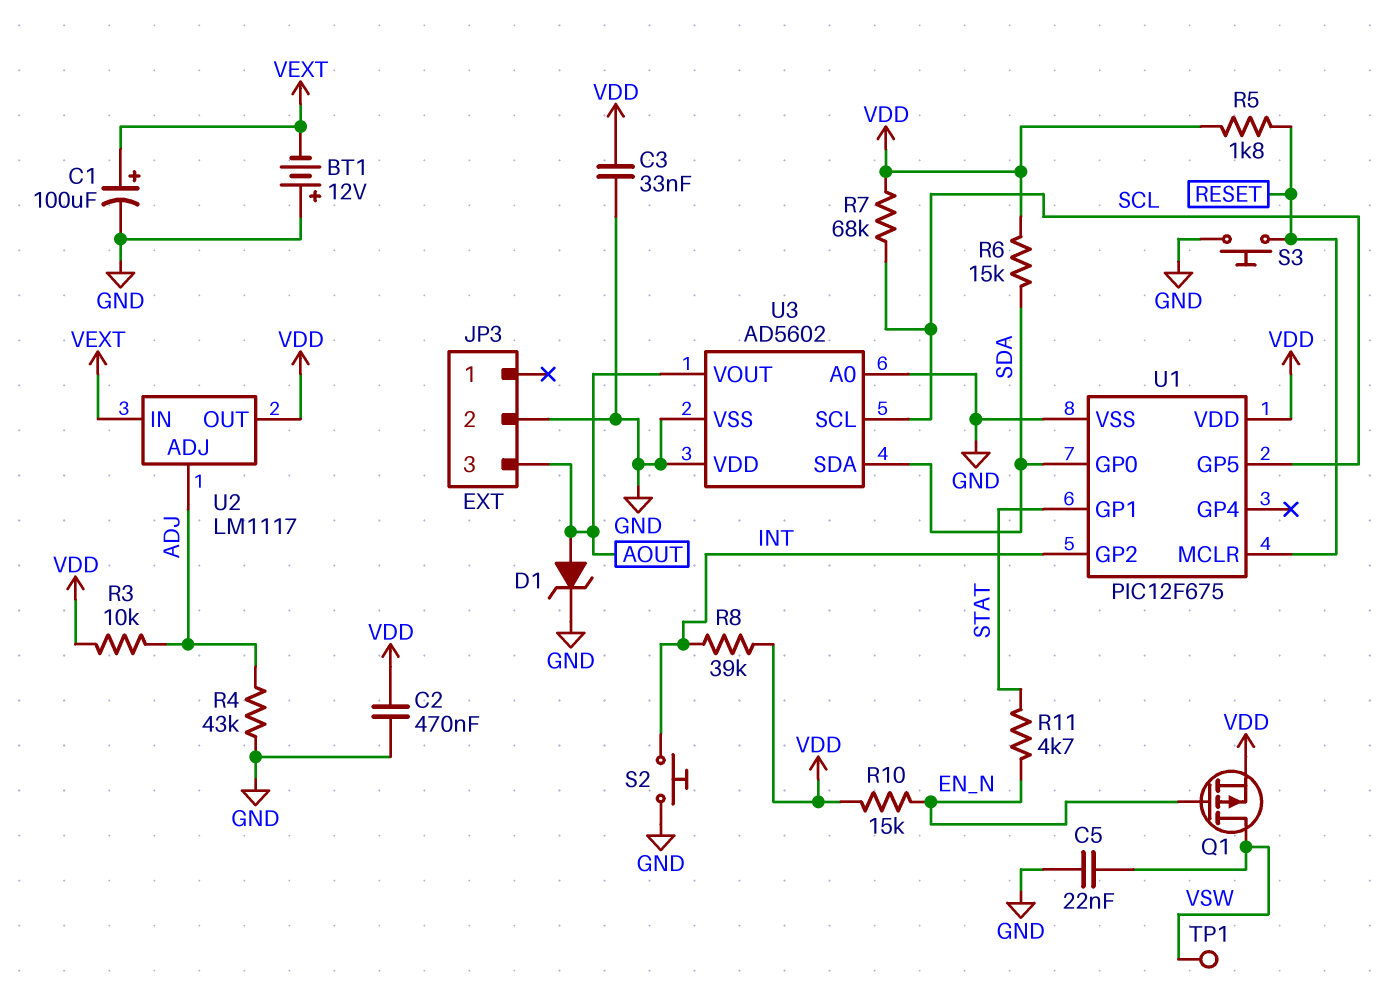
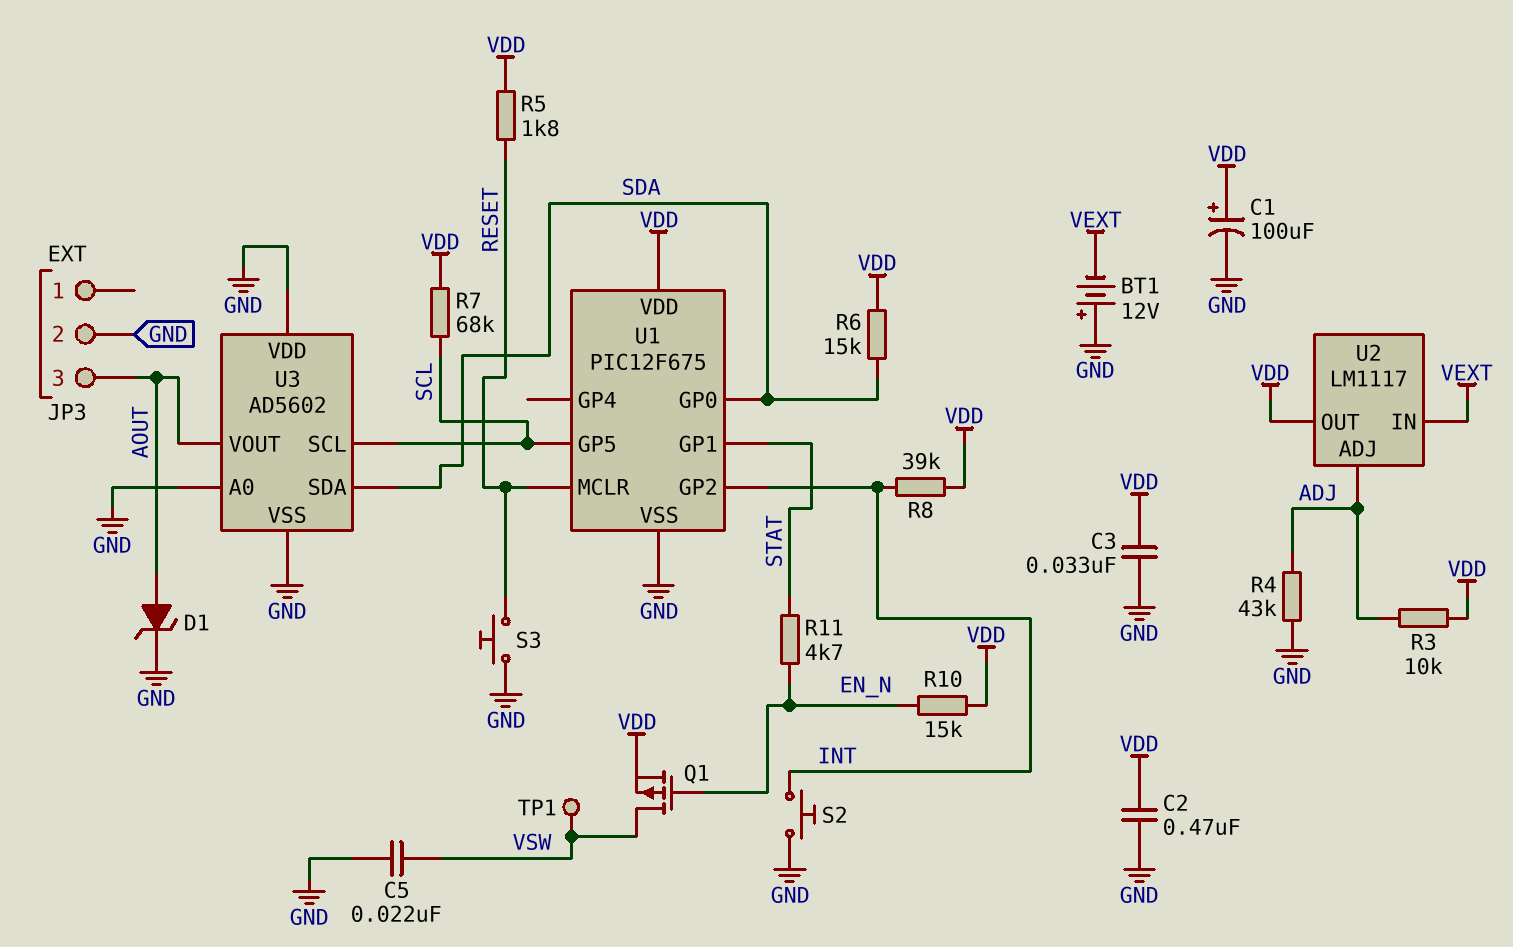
C1: 100uF (plus VEXT, minus GND) -> 100uF (plus VDD, minus GND)

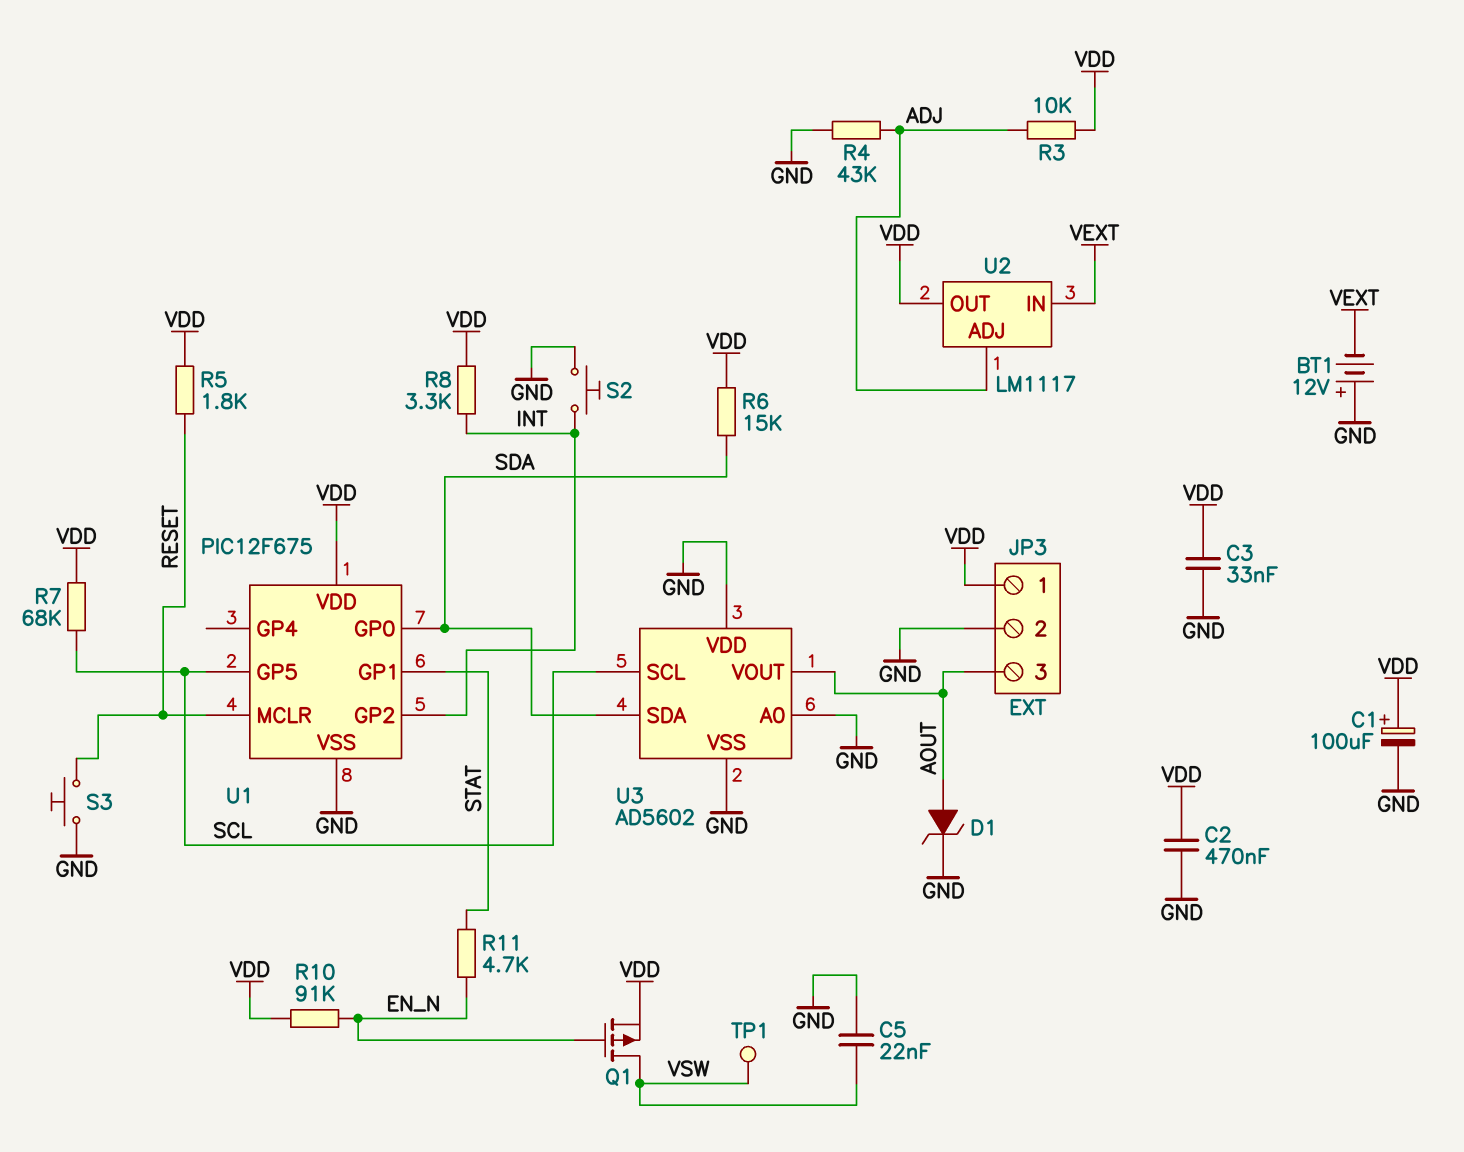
JP3 pin 1: none -> VDD
R8: 39k (INT, VDD) -> 3.3k (INT, VDD)
R10: 15k (EN_N, VDD) -> 91k (EN_N, VDD)

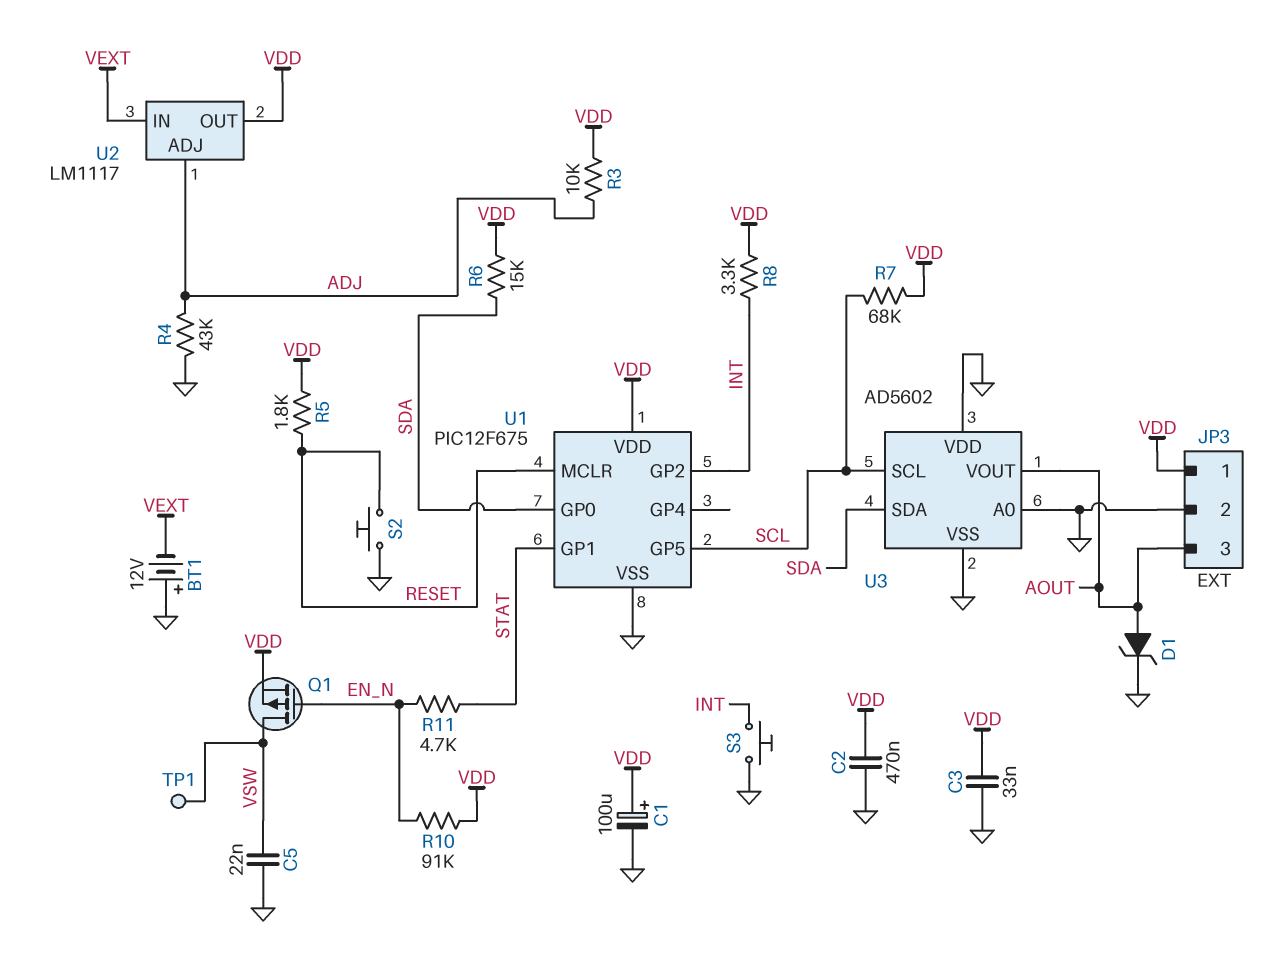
S2: button (GND, INT) -> button (GND, RESET)
S3: button (GND, RESET) -> button (GND, INT)

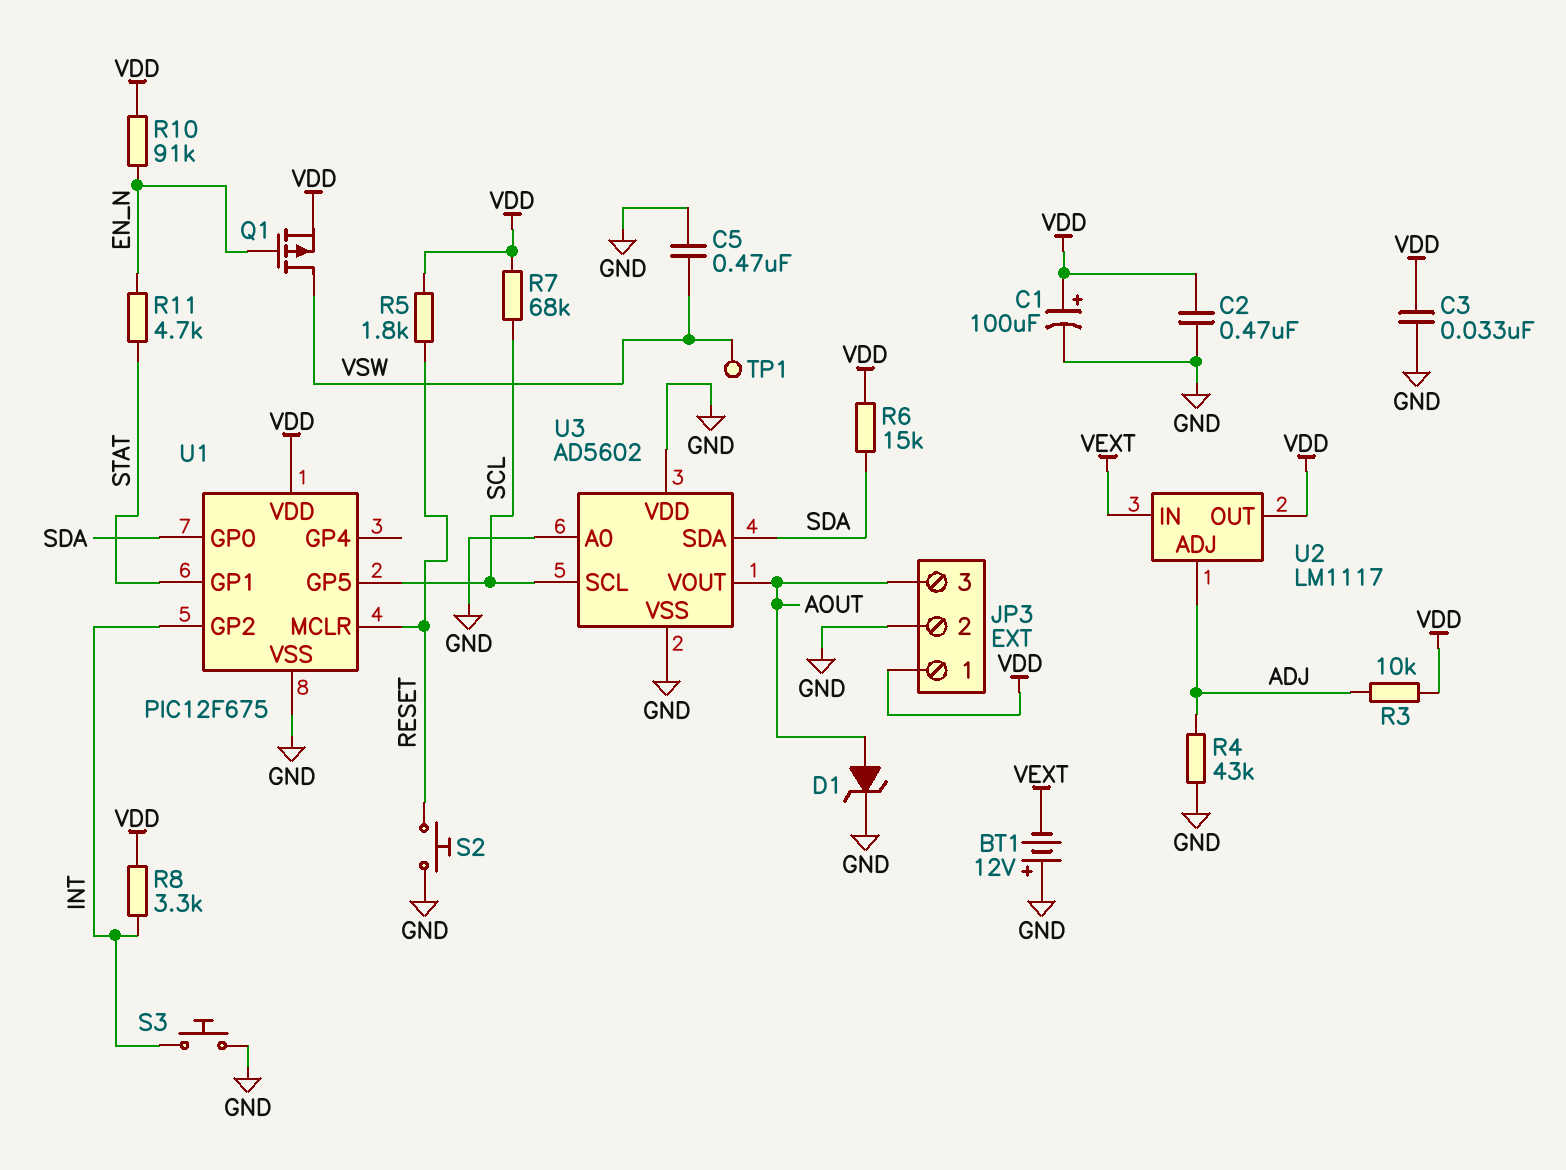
C5: 22nF (GND, VSW) -> 470nF (GND, VSW)

